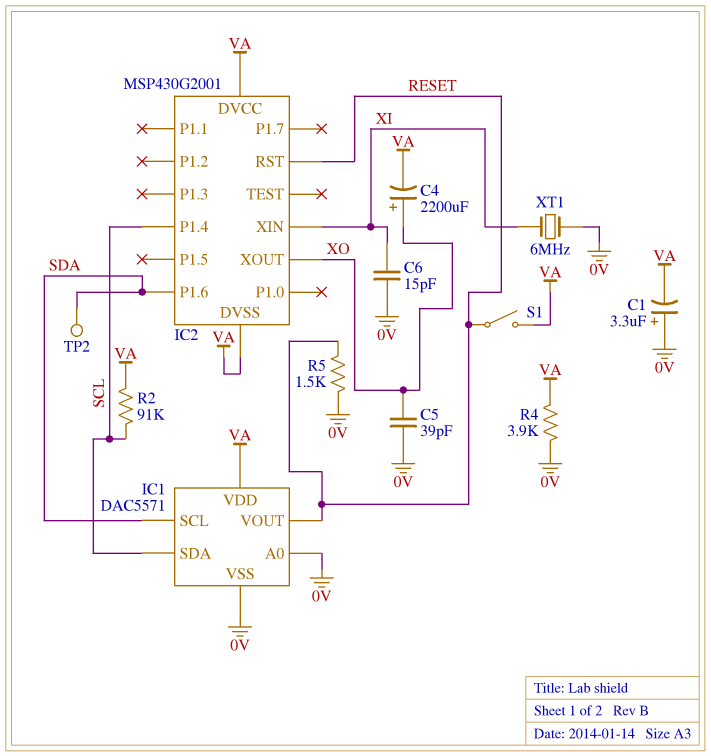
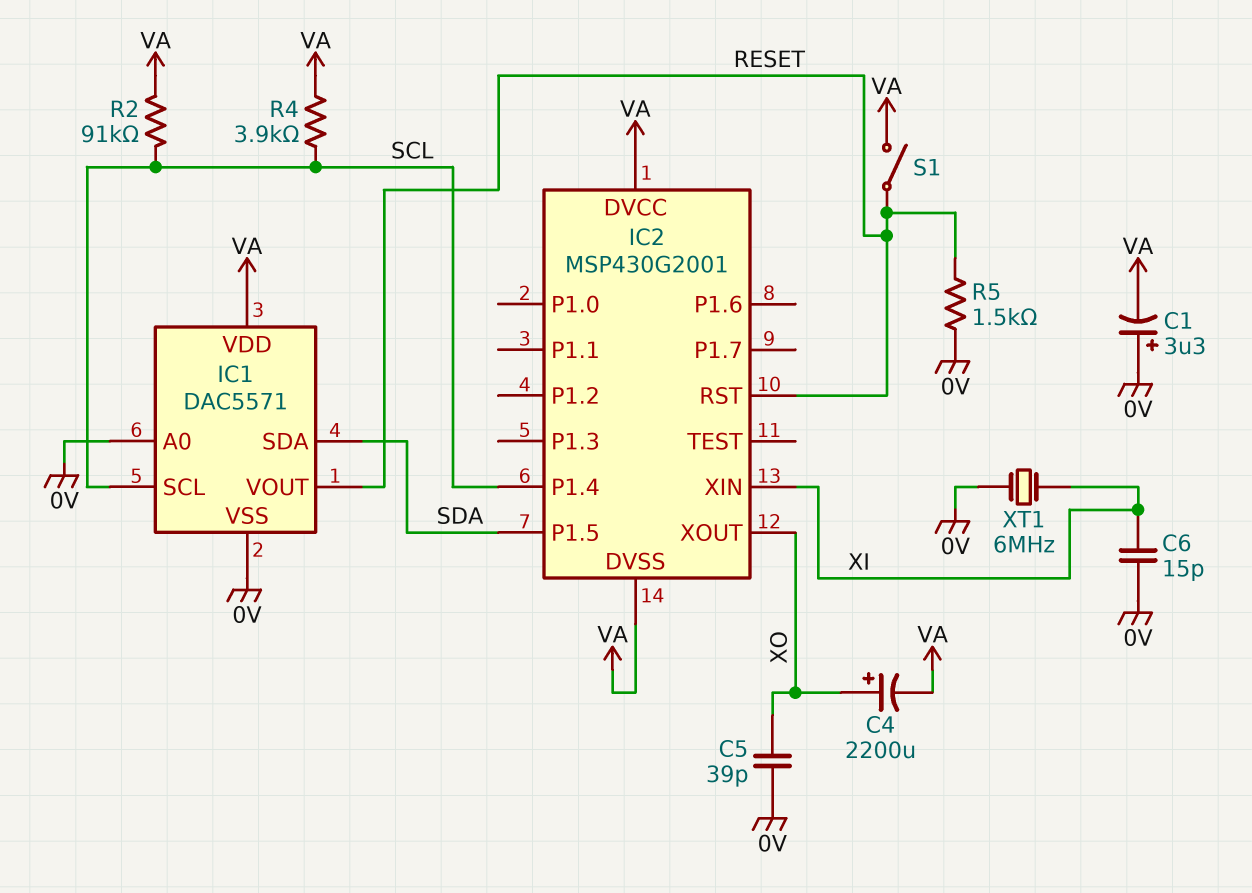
IC1 pin SCL: SDA -> SCL
IC1 pin SDA: SCL -> SDA
IC2 pin P1.5: none -> SDA
IC2 pin P1.6: SDA -> none
R4: 3.9k (0V, VA) -> 3.9k (SCL, VA)
TP2: test point (SDA) -> none

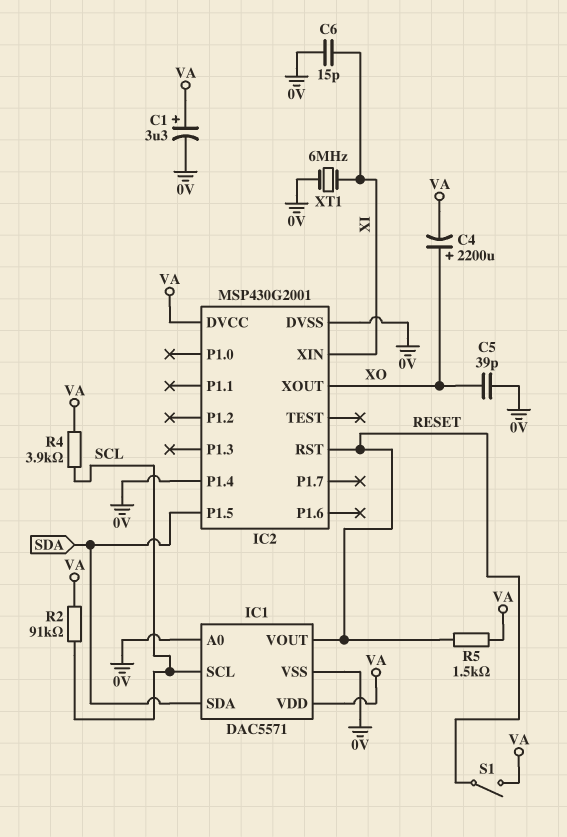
C1: 3.3uF (plus 0V, minus VA) -> 3.3uF (plus VA, minus 0V)
IC2 pin DVSS: VA -> 0V
IC2 pin P1.4: SCL -> 0V
R5: 1.5k (0V, RESET) -> 1.5k (RESET, VA)

